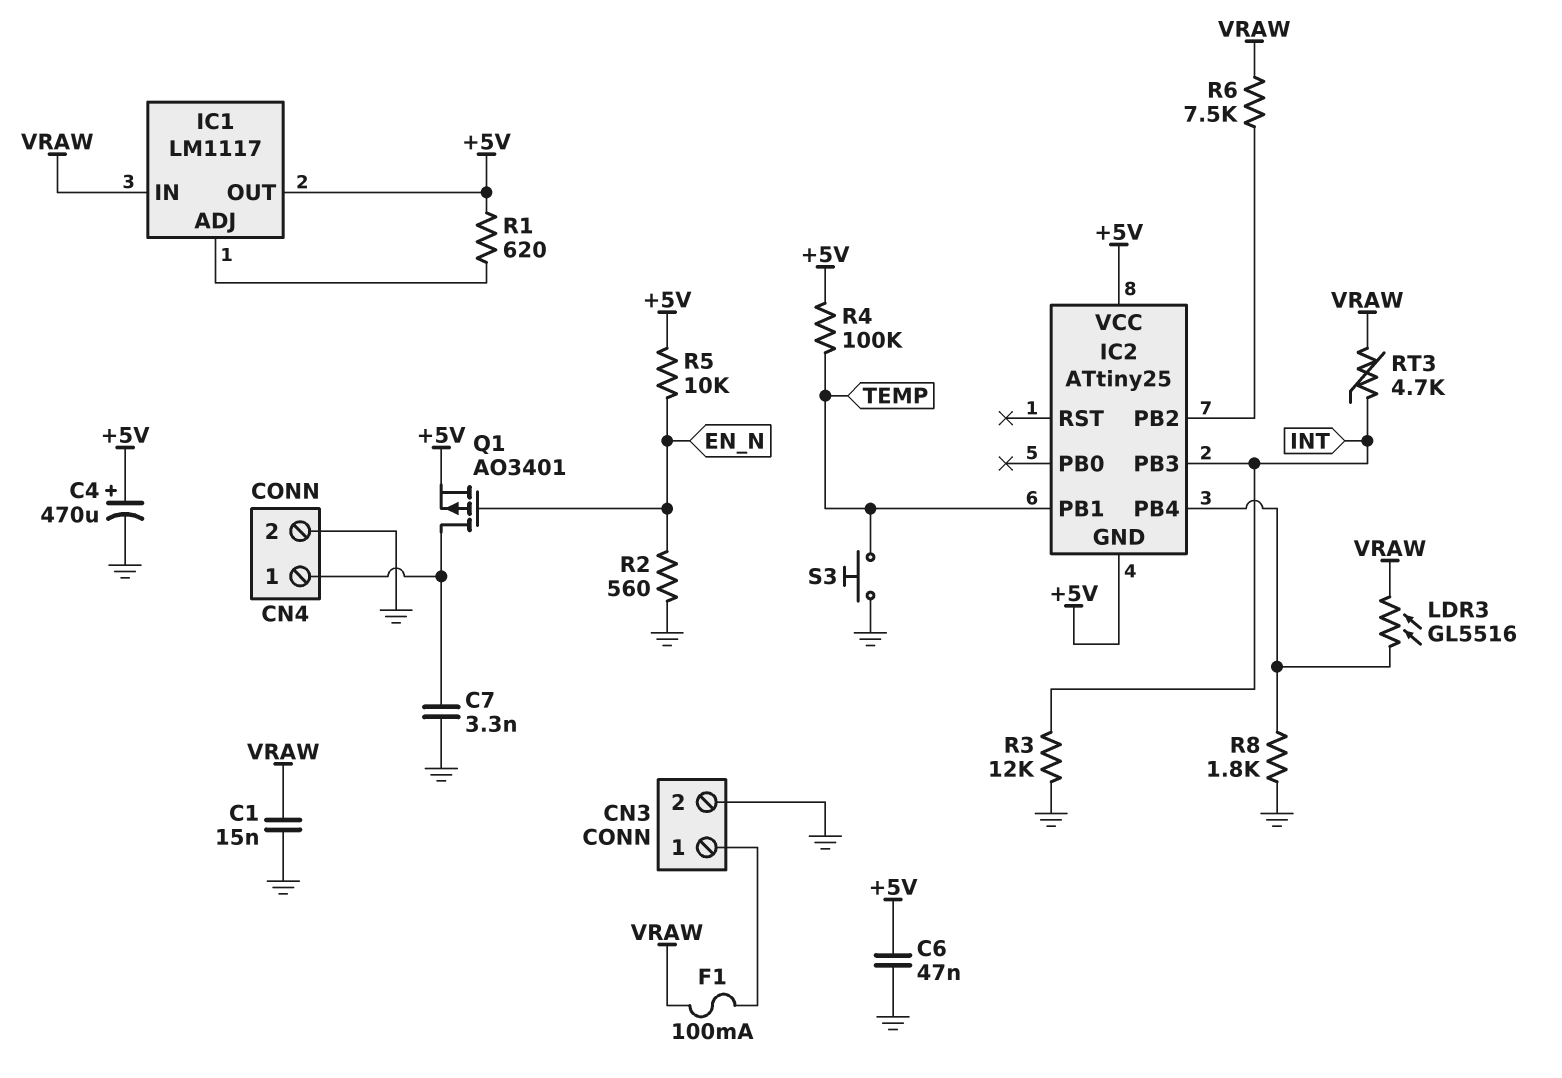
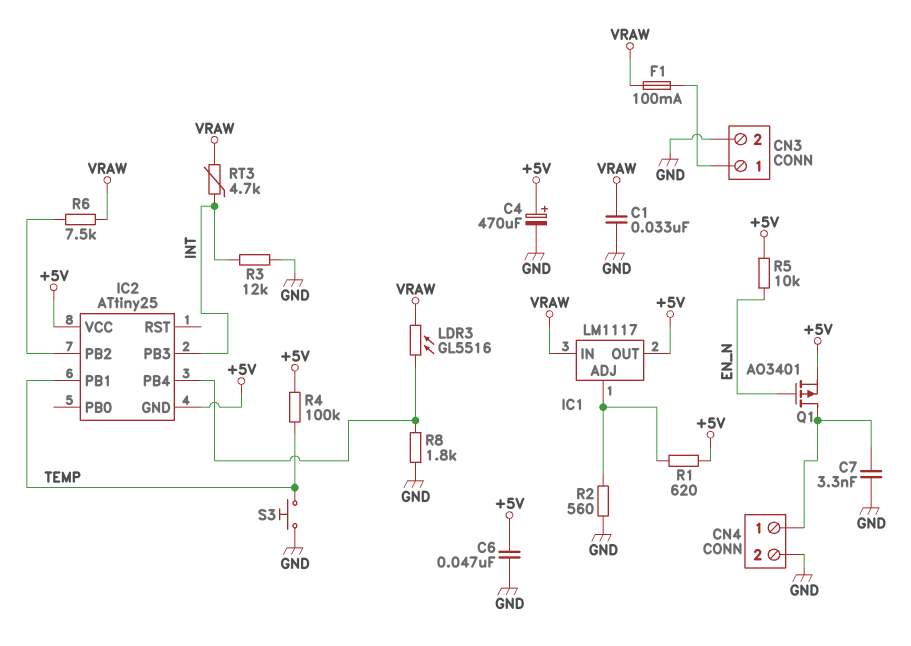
C1: 15nF (GND, VRAW) -> 33nF (GND, VRAW)
R2: 560 (EN_N, GND) -> 560 (GND, IC1/ADJ)

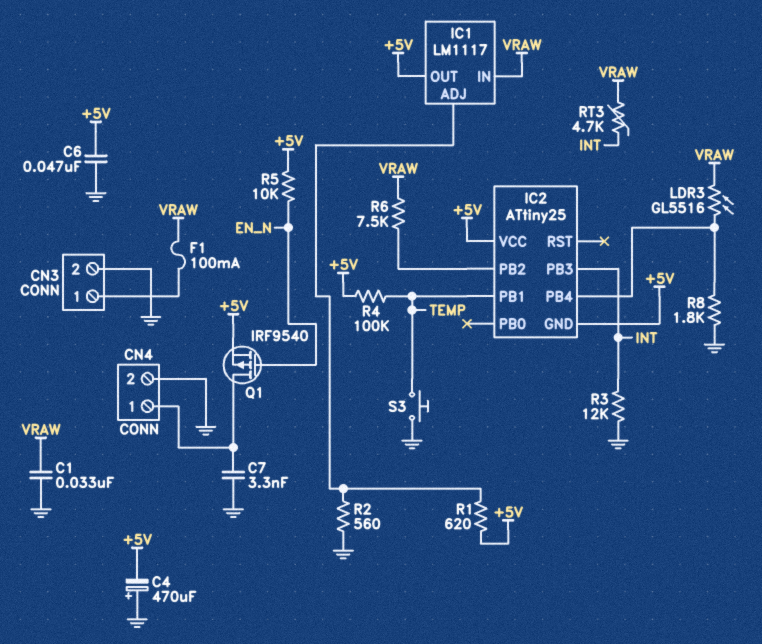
C4: 470uF (plus +5V, minus GND) -> 470uF (plus GND, minus +5V)
Q1: PMOS AO3401 (G EN_N, D CN4/1, S +5V) -> PMOS IRF9540 (G EN_N, D CN4/1, S +5V)

